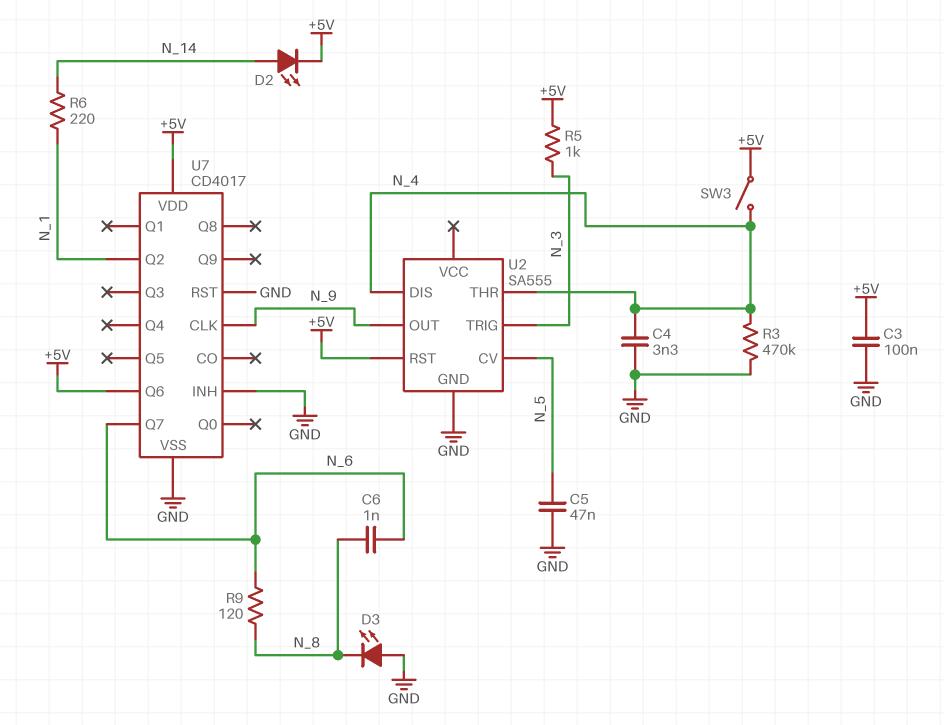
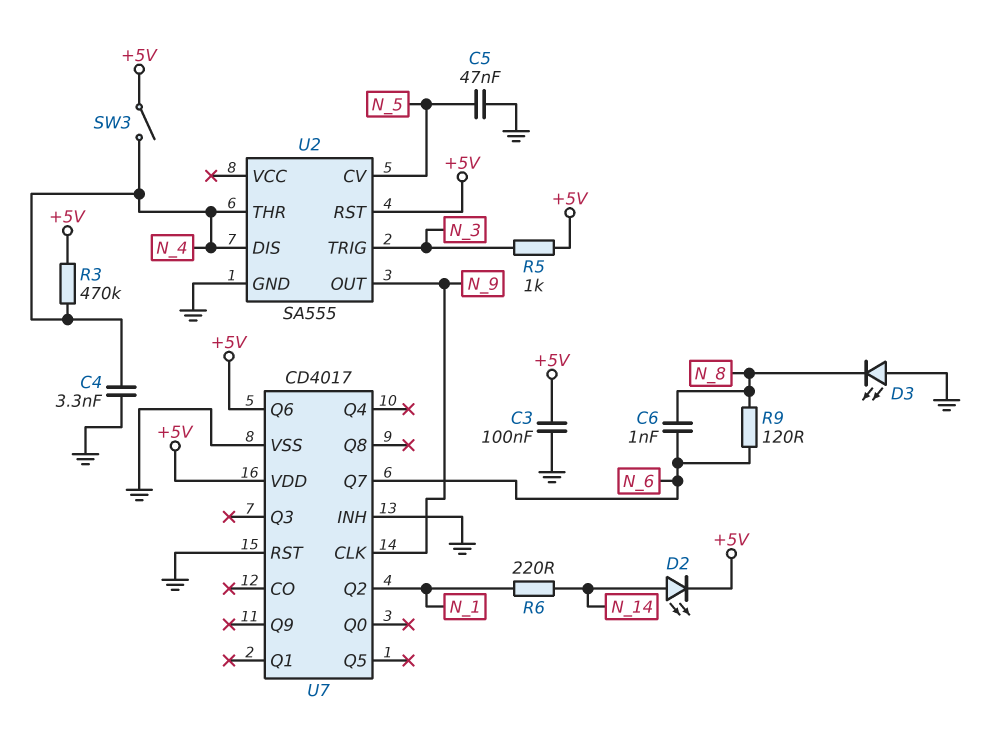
R3: 470k (GND, N_4) -> 470k (+5V, N_4)

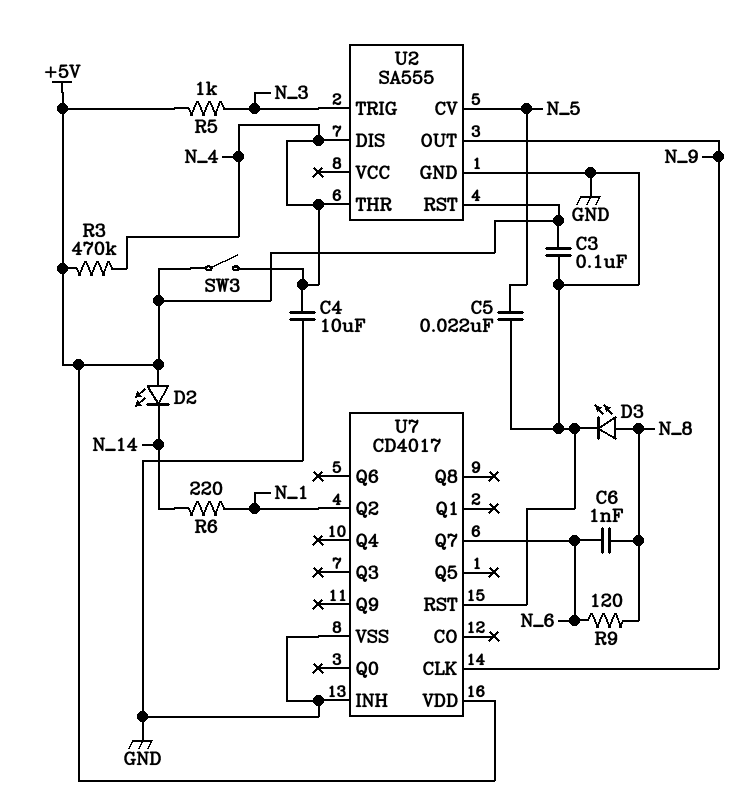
C4: 3.3nF (GND, N_4) -> 10uF (GND, N_4)
C5: 47nF (GND, N_5) -> 22nF (GND, N_5)
D2: LED (A N_14, K +5V) -> LED (A +5V, K N_14)
D3: LED (A GND, K N_8) -> LED (A N_8, K GND)
U7 pin Q6: +5V -> none

